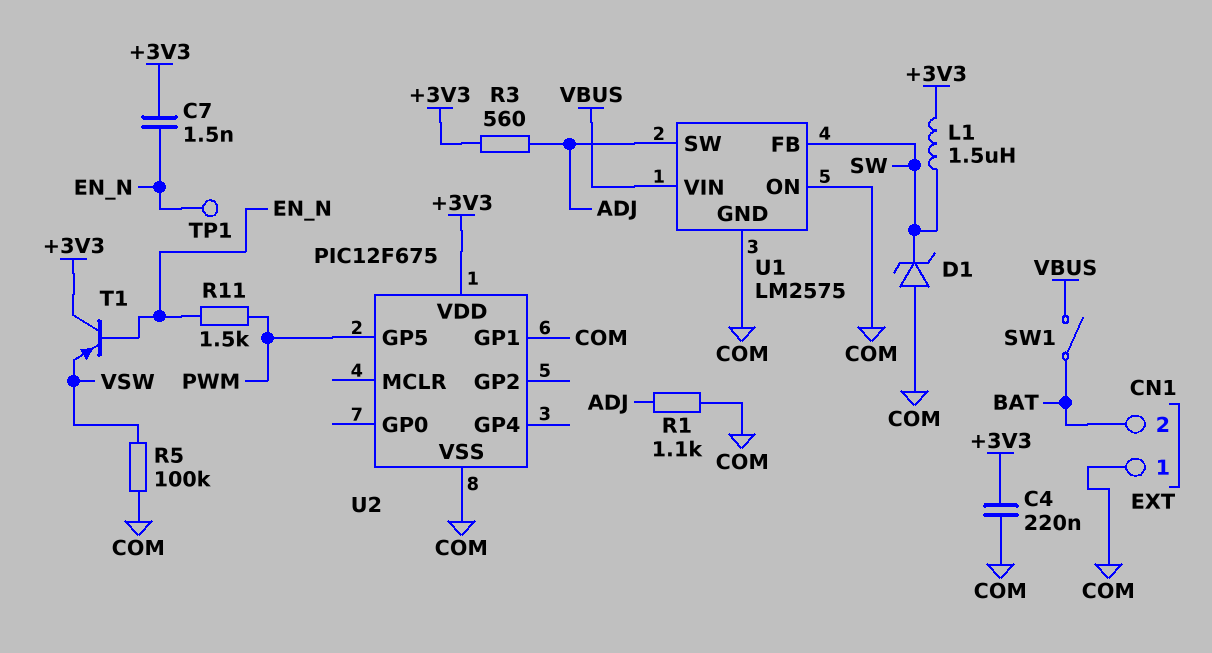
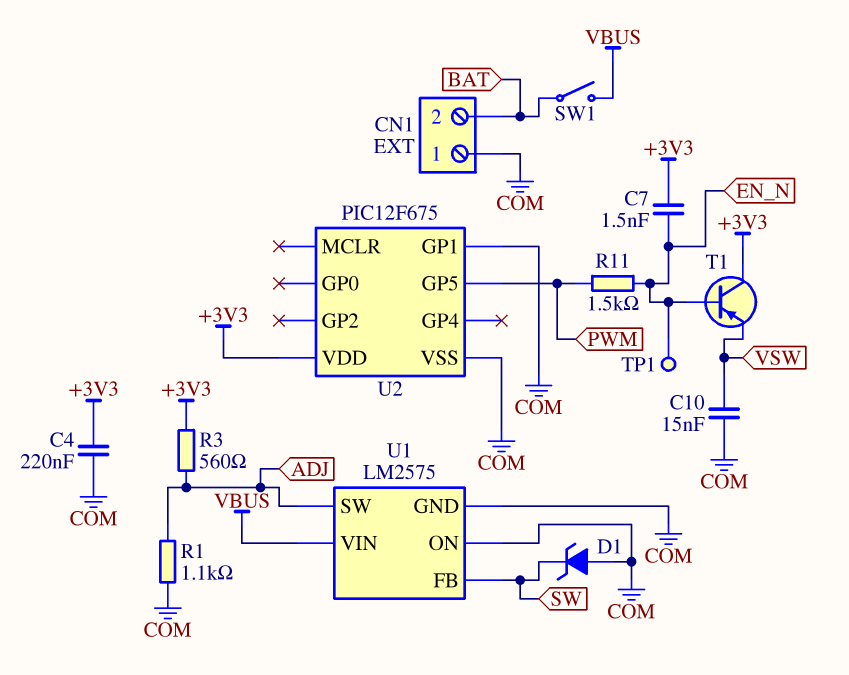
C10: none -> 15nF (COM, VSW)
L1: 1.5uH (+3V3, SW) -> none
R5: 100k (COM, VSW) -> none

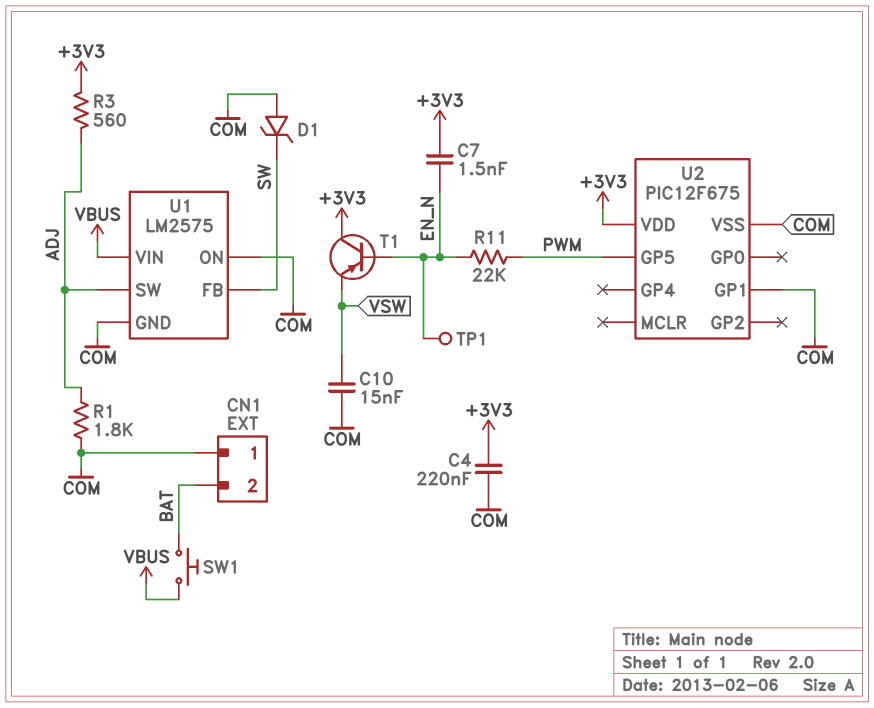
R1: 1.1k (ADJ, COM) -> 1.8k (ADJ, COM)
R11: 1.5k (EN_N, PWM) -> 22k (EN_N, PWM)
SW1: switch (BAT, VBUS) -> button (BAT, VBUS)

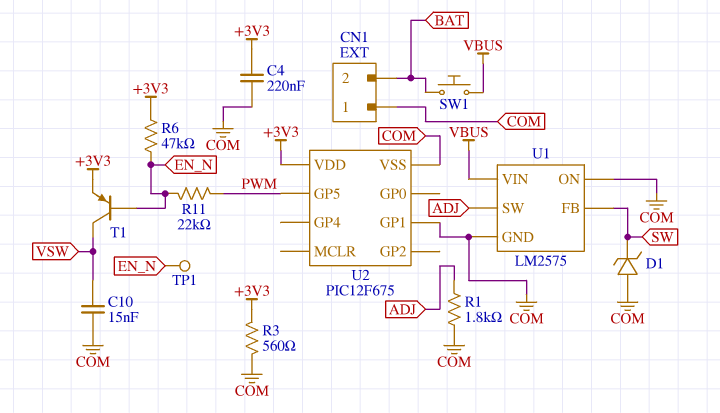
C7: 1.5nF (+3V3, EN_N) -> none
R3: 560 (+3V3, ADJ) -> 560 (+3V3, COM)
R6: none -> 47k (+3V3, EN_N)
T1: PNP (B EN_N, C +3V3, E VSW) -> PNP (B EN_N, C VSW, E +3V3)

